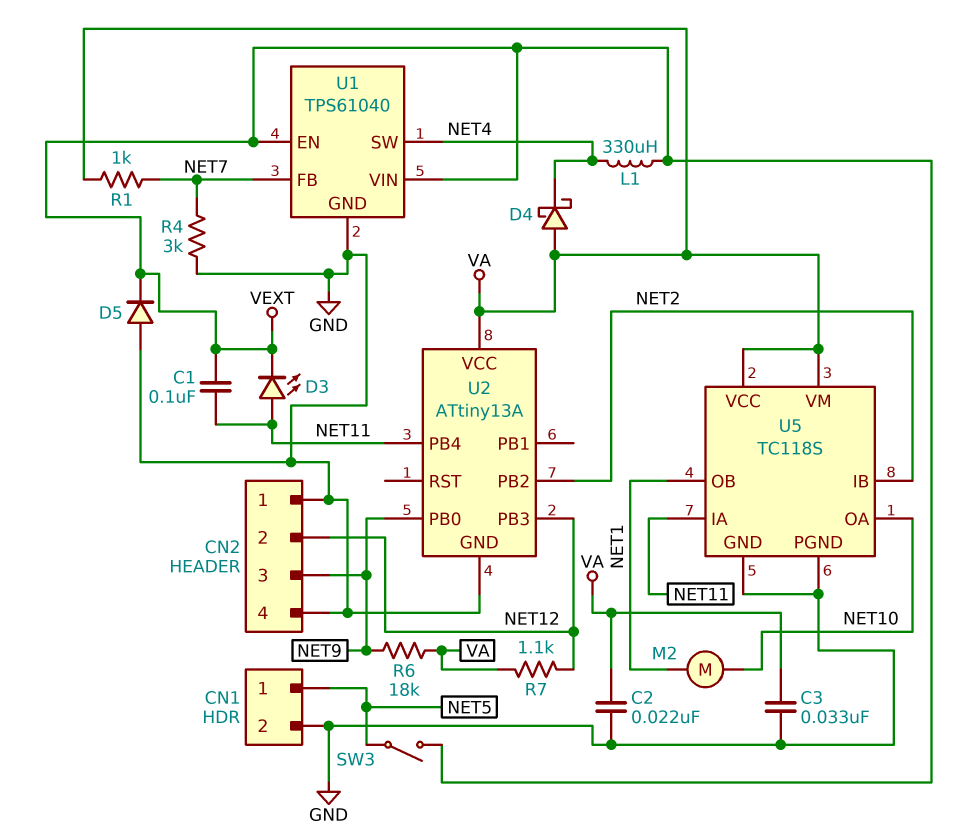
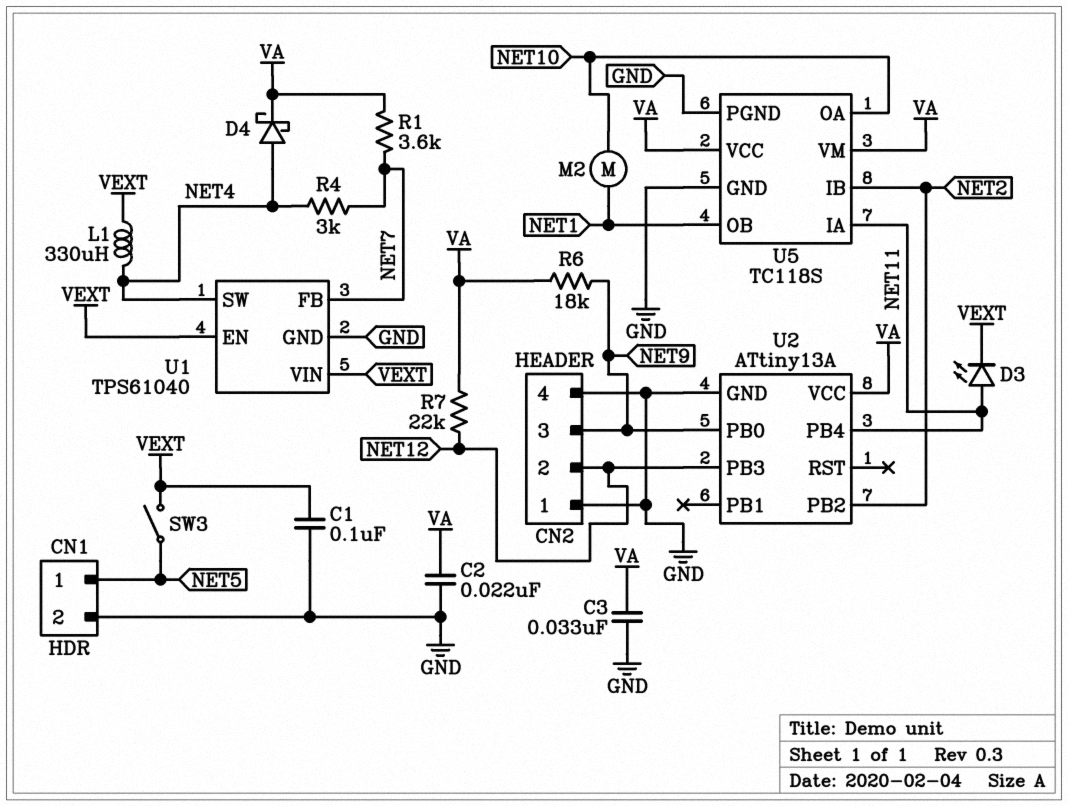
C1: 100nF (NET11, VEXT) -> 100nF (GND, VEXT)
D4: schottky (A VA, K NET4) -> schottky (A NET4, K VA)
D5: diode (A GND, K VEXT) -> none
R1: 1k (NET7, VA) -> 3.6k (NET7, VA)
R4: 3k (GND, NET7) -> 3k (NET4, NET7)
R7: 1.1k (NET12, VA) -> 22k (NET12, VA)

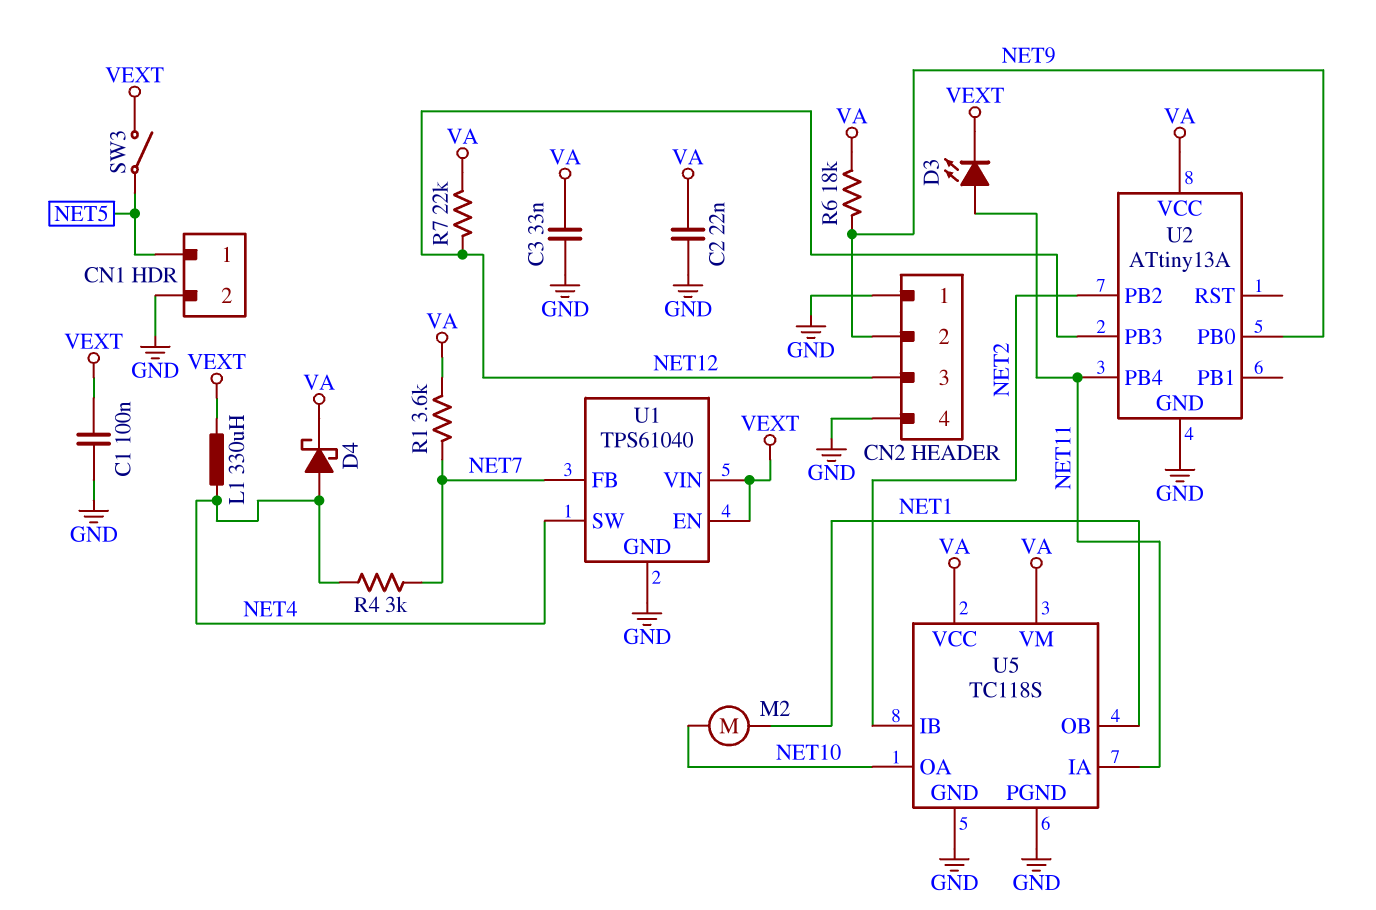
CN2 pin 2: NET12 -> NET9
CN2 pin 3: NET9 -> NET12

